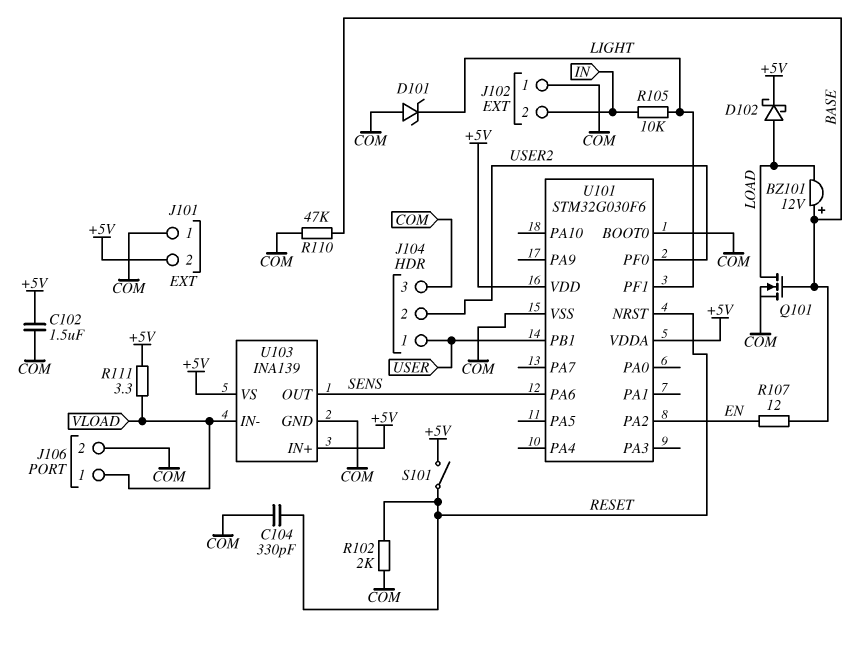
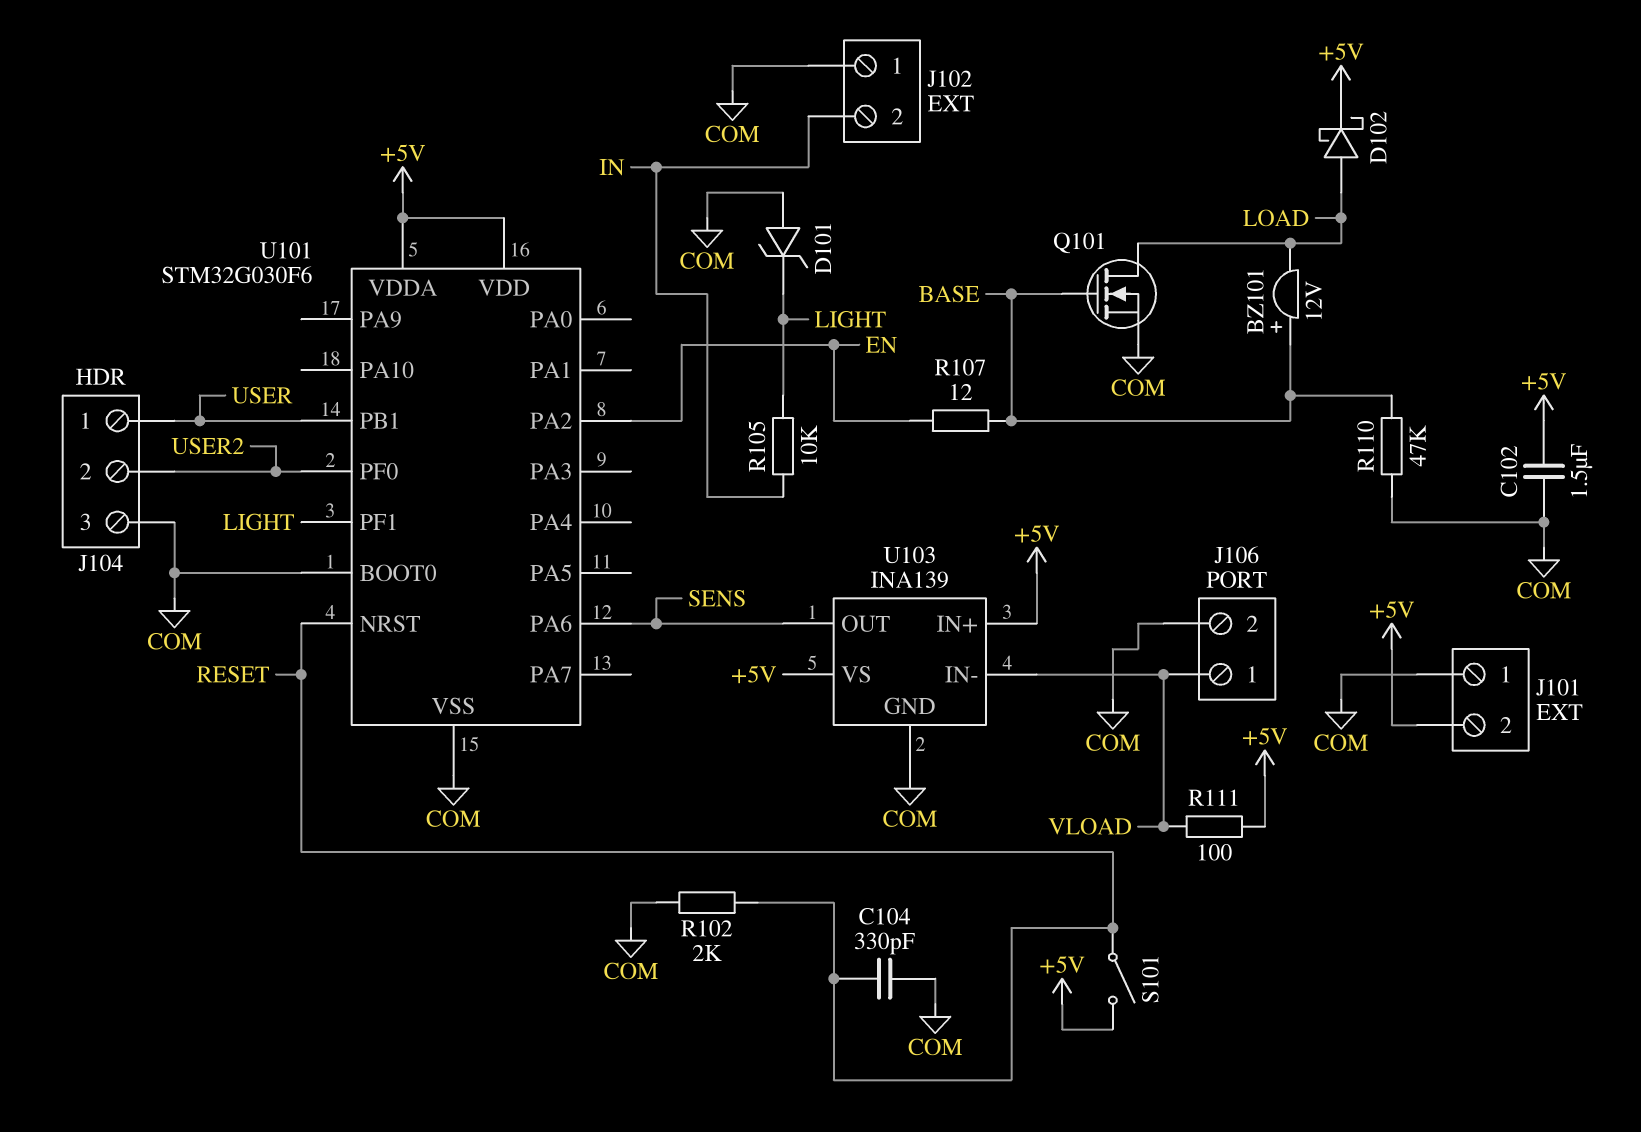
R111: 3.3 (+5V, VLOAD) -> 100 (+5V, VLOAD)

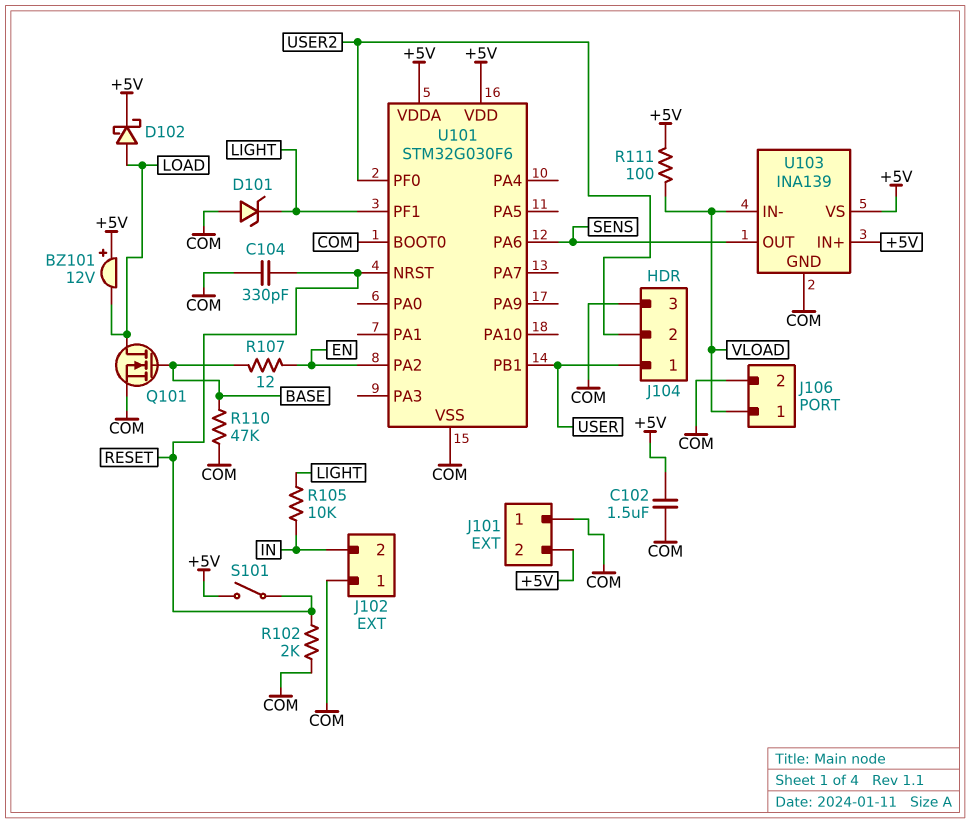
BZ101: buzzer 12V (plus BASE, minus LOAD) -> buzzer 12V (plus +5V, minus LOAD)

